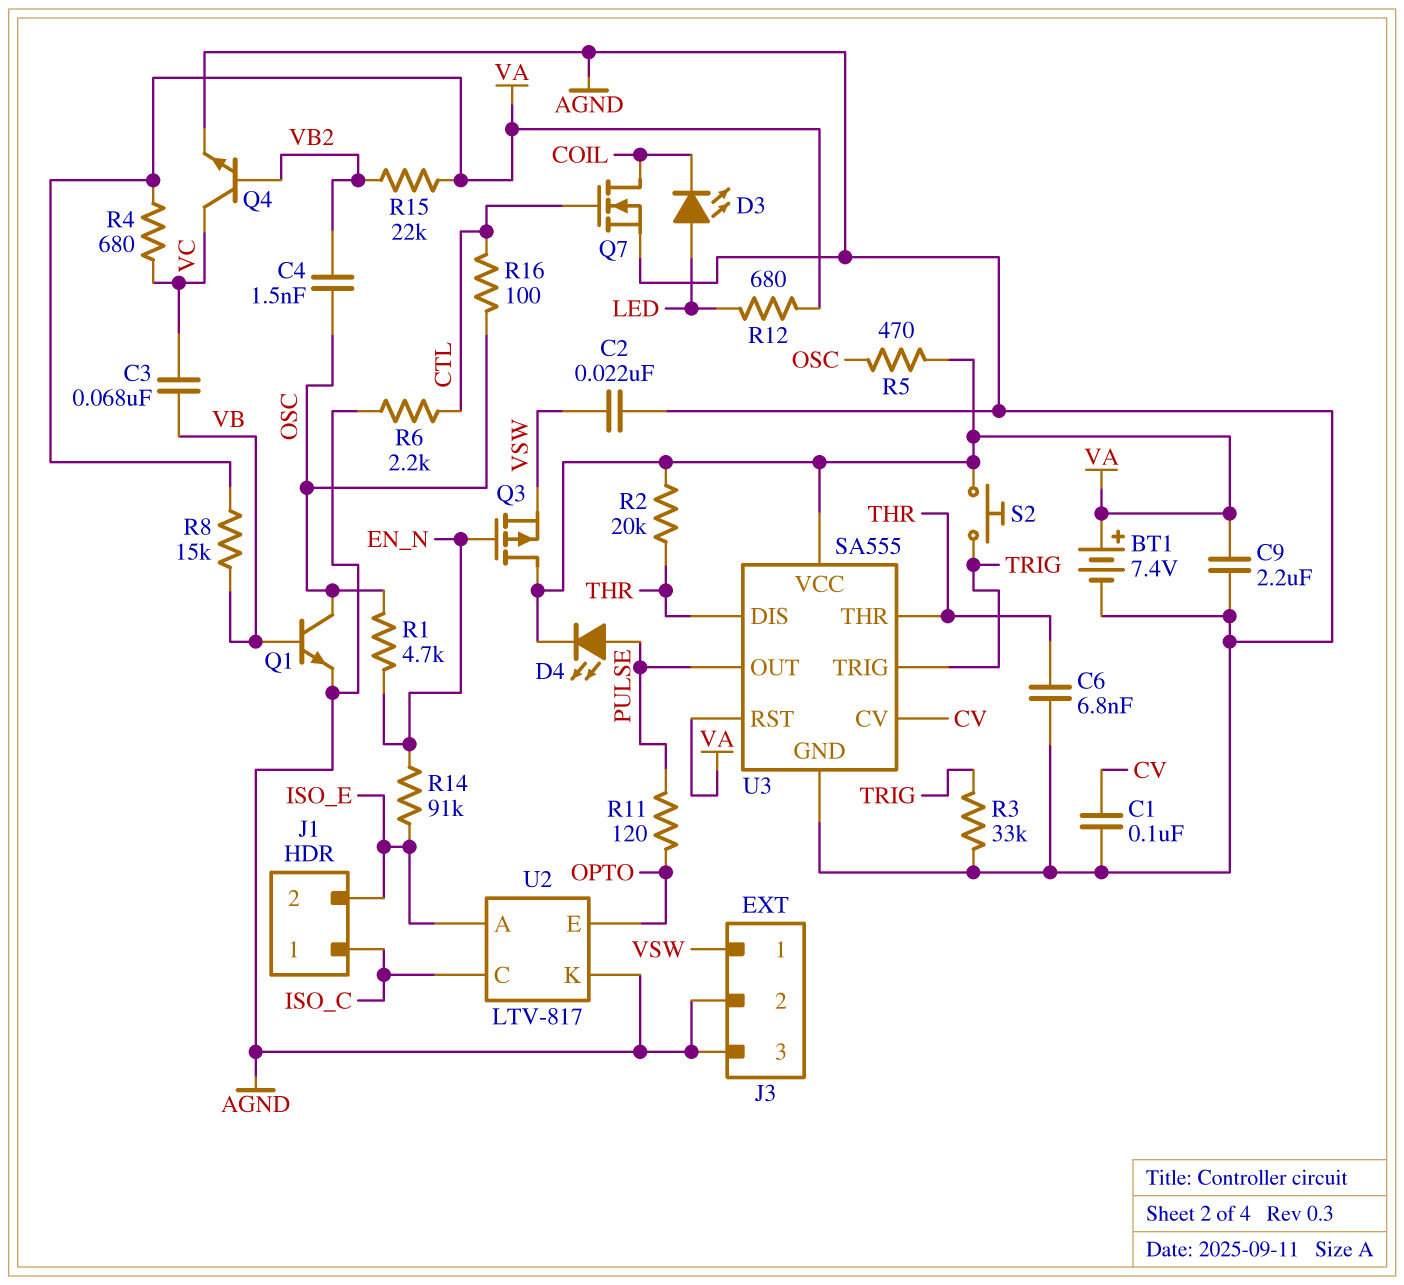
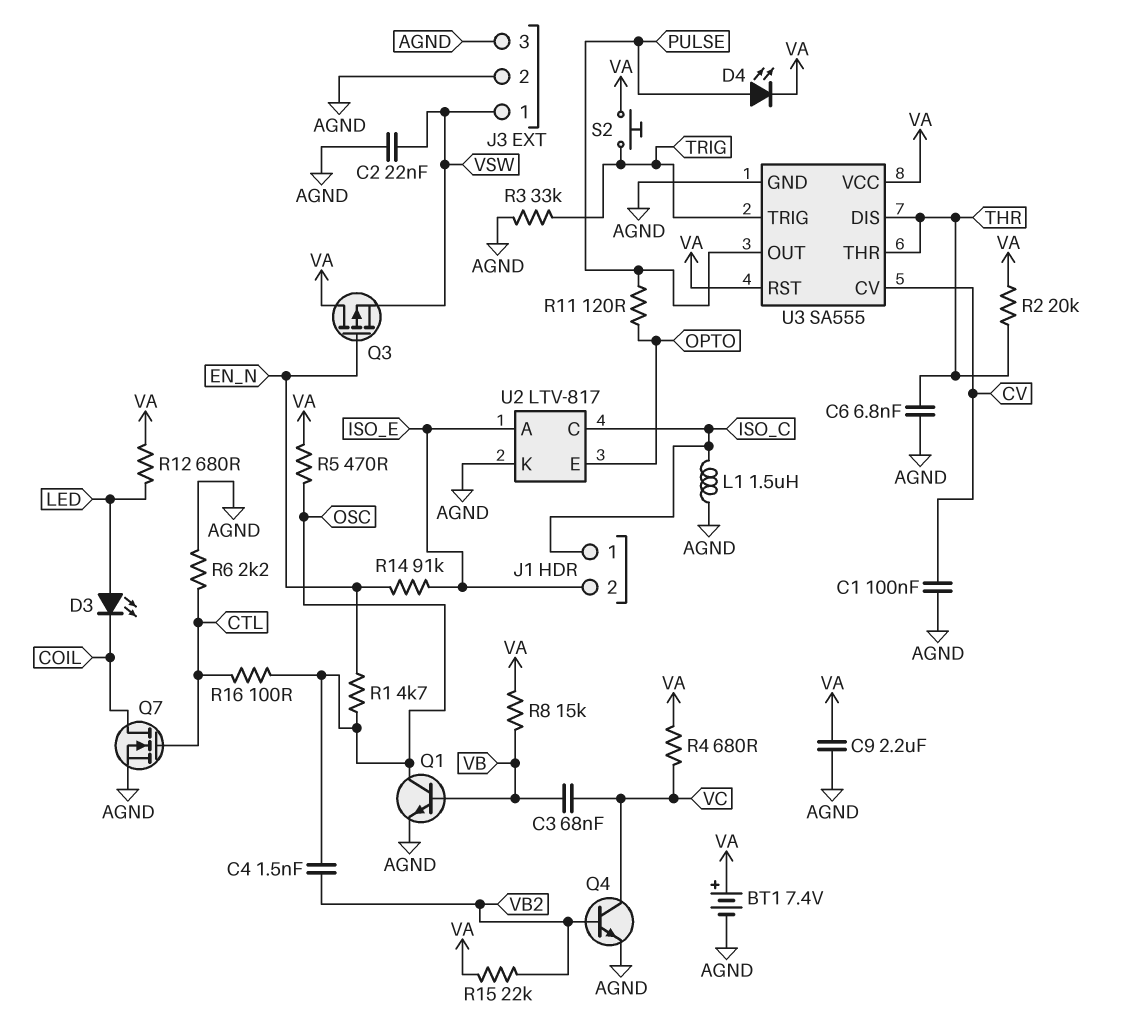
L1: none -> 1.5uH (AGND, ISO_C)

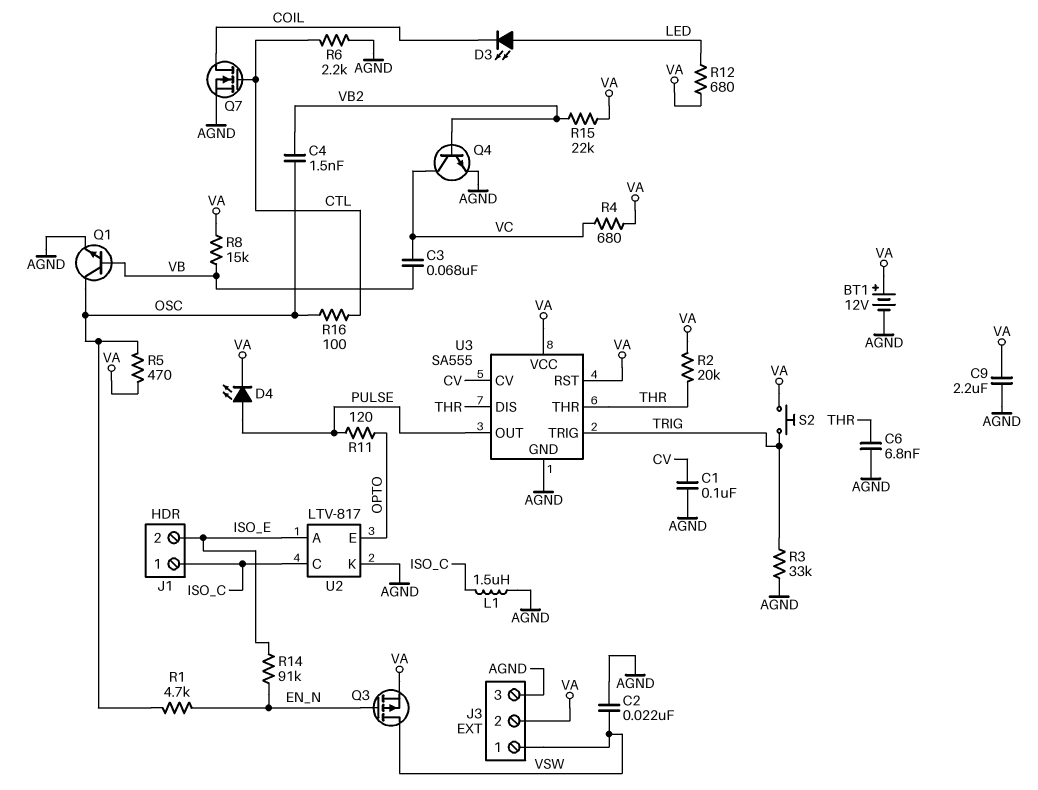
BT1: 7.4V (plus VA, minus AGND) -> 12V (plus VA, minus AGND)
J3 pin 2: AGND -> VA
Q3: PMOS (G EN_N, D VA, S VSW) -> PMOS (G EN_N, D VSW, S VA)

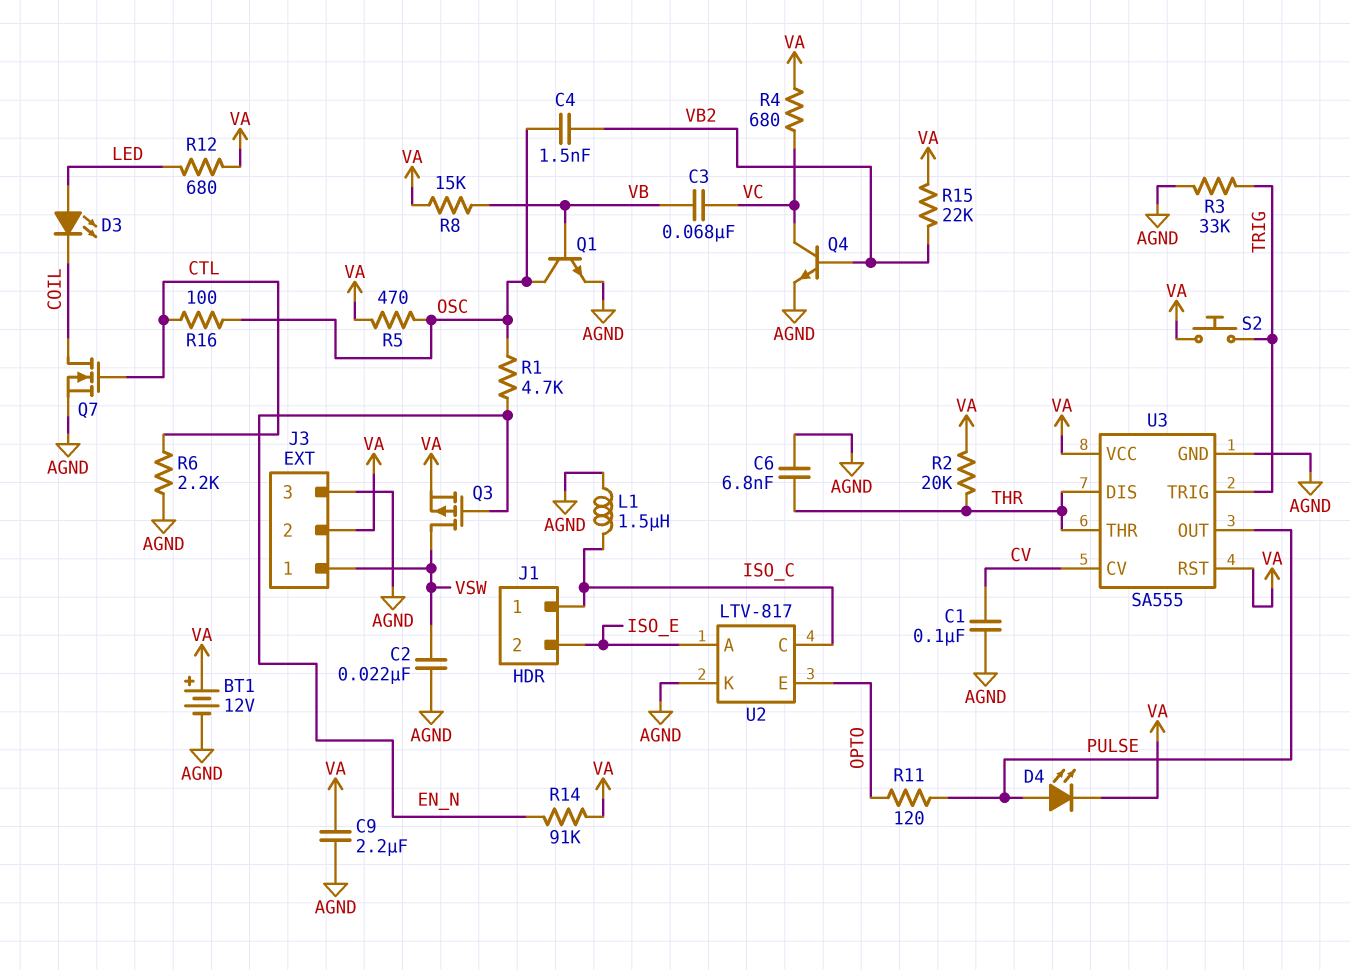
R14: 91k (EN_N, ISO_E) -> 91k (EN_N, VA)

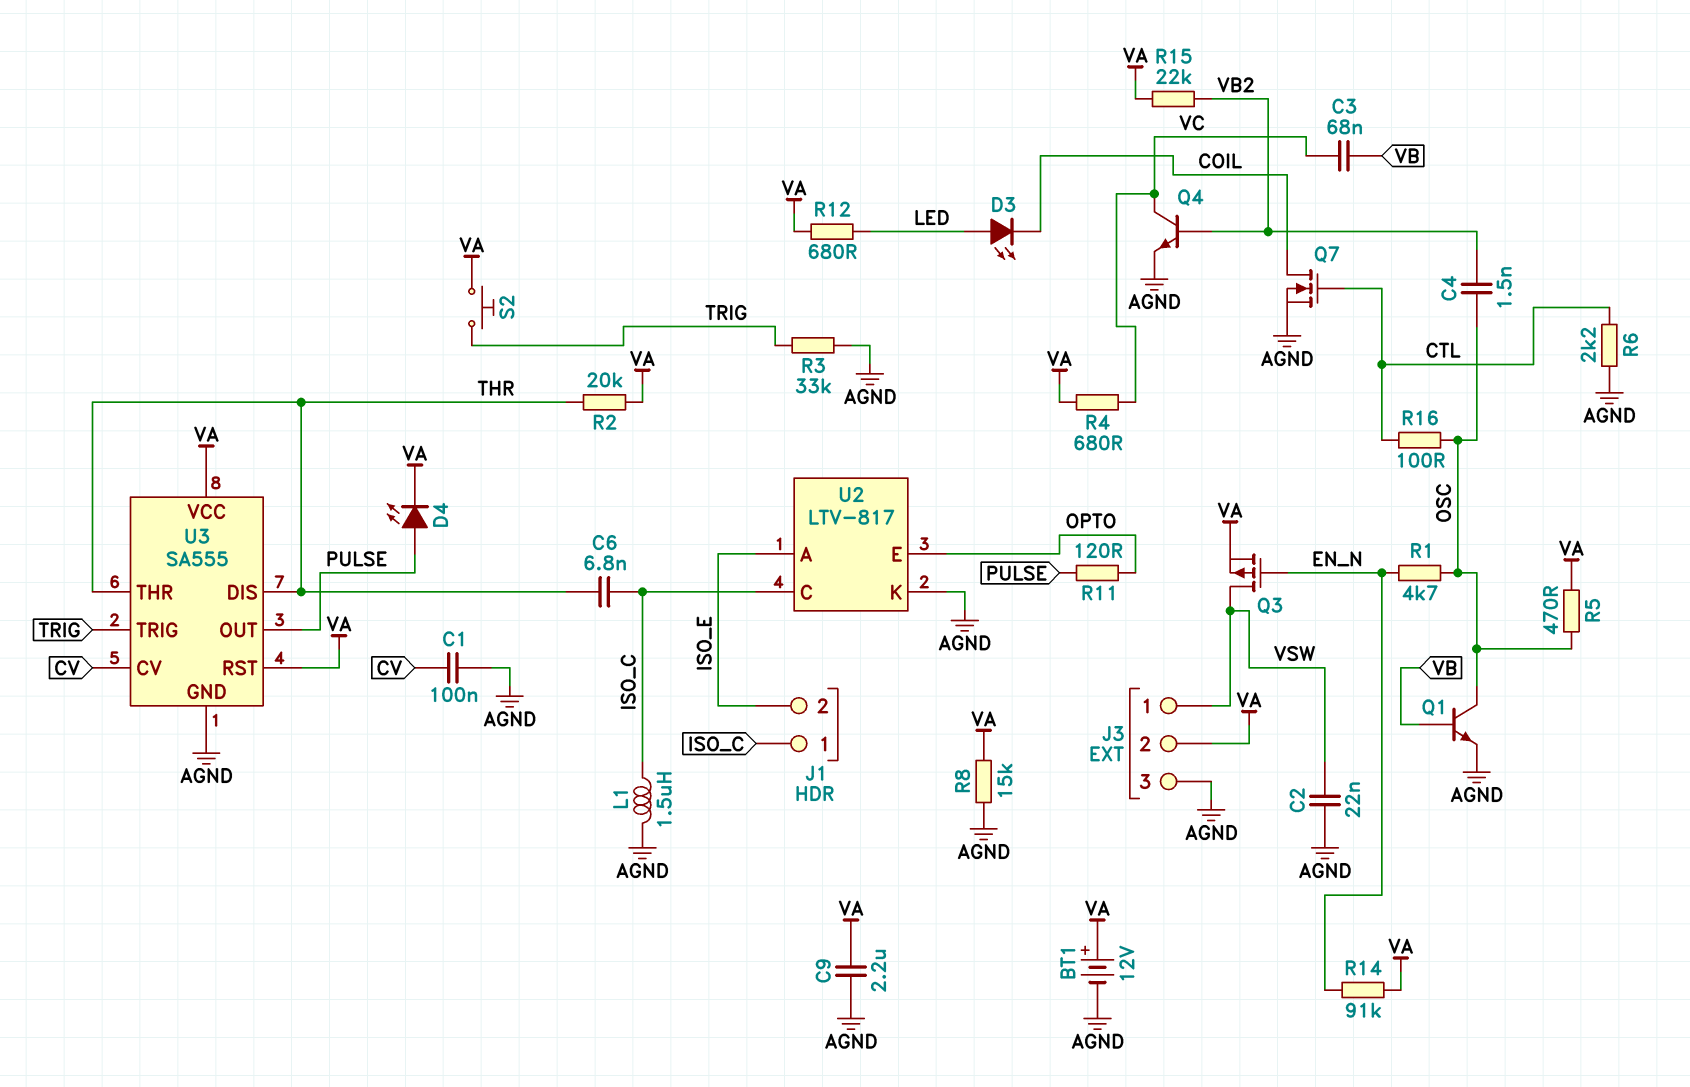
C6: 6.8nF (AGND, THR) -> 6.8nF (ISO_C, THR)
R8: 15k (VA, VB) -> 15k (AGND, VA)

